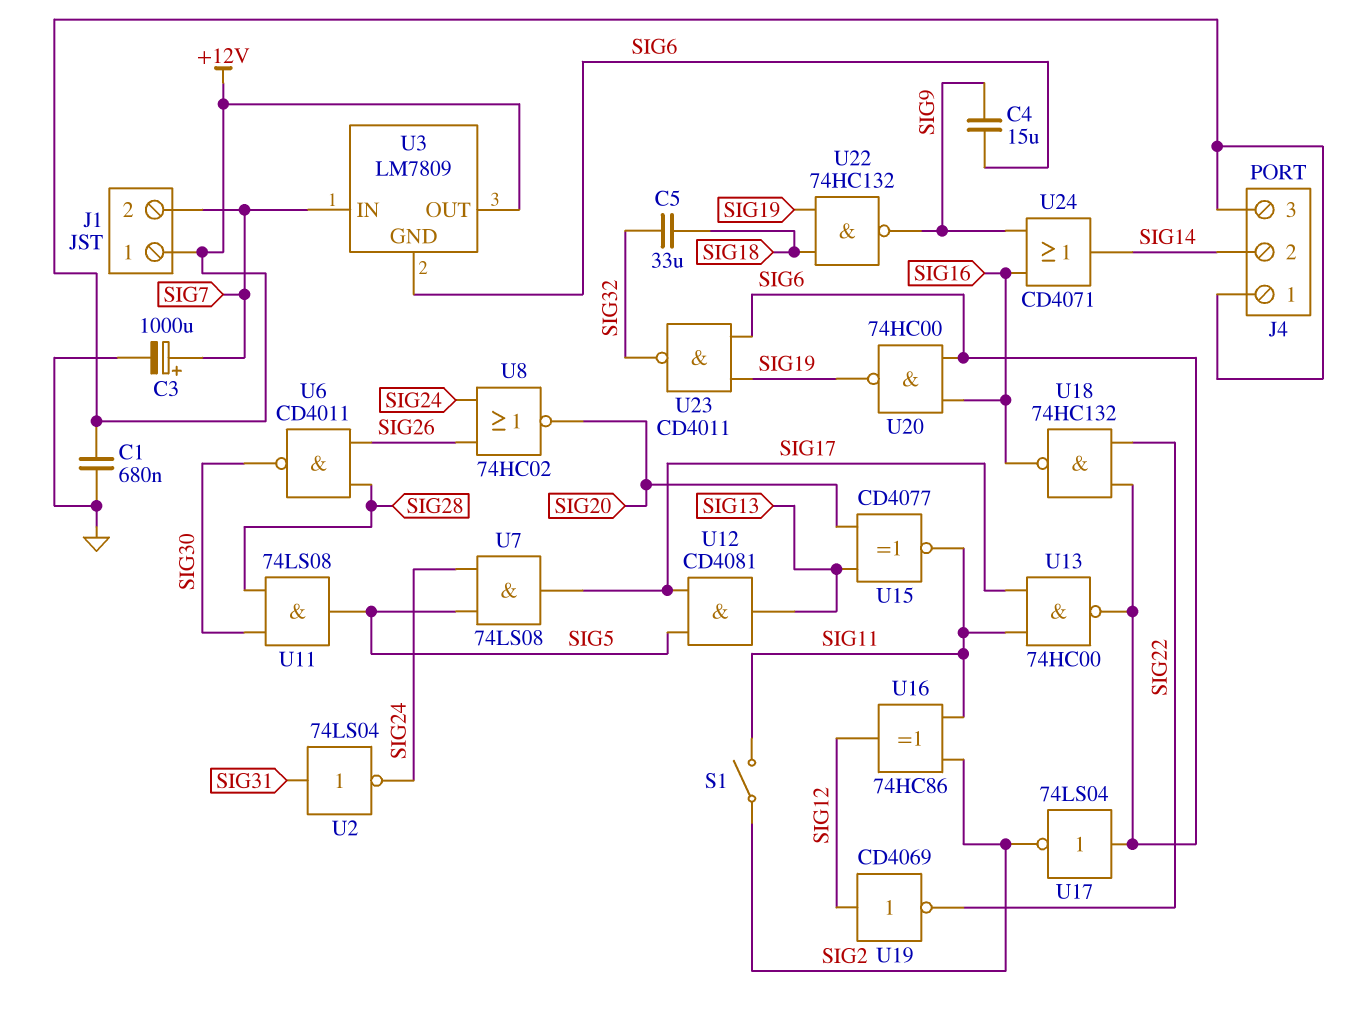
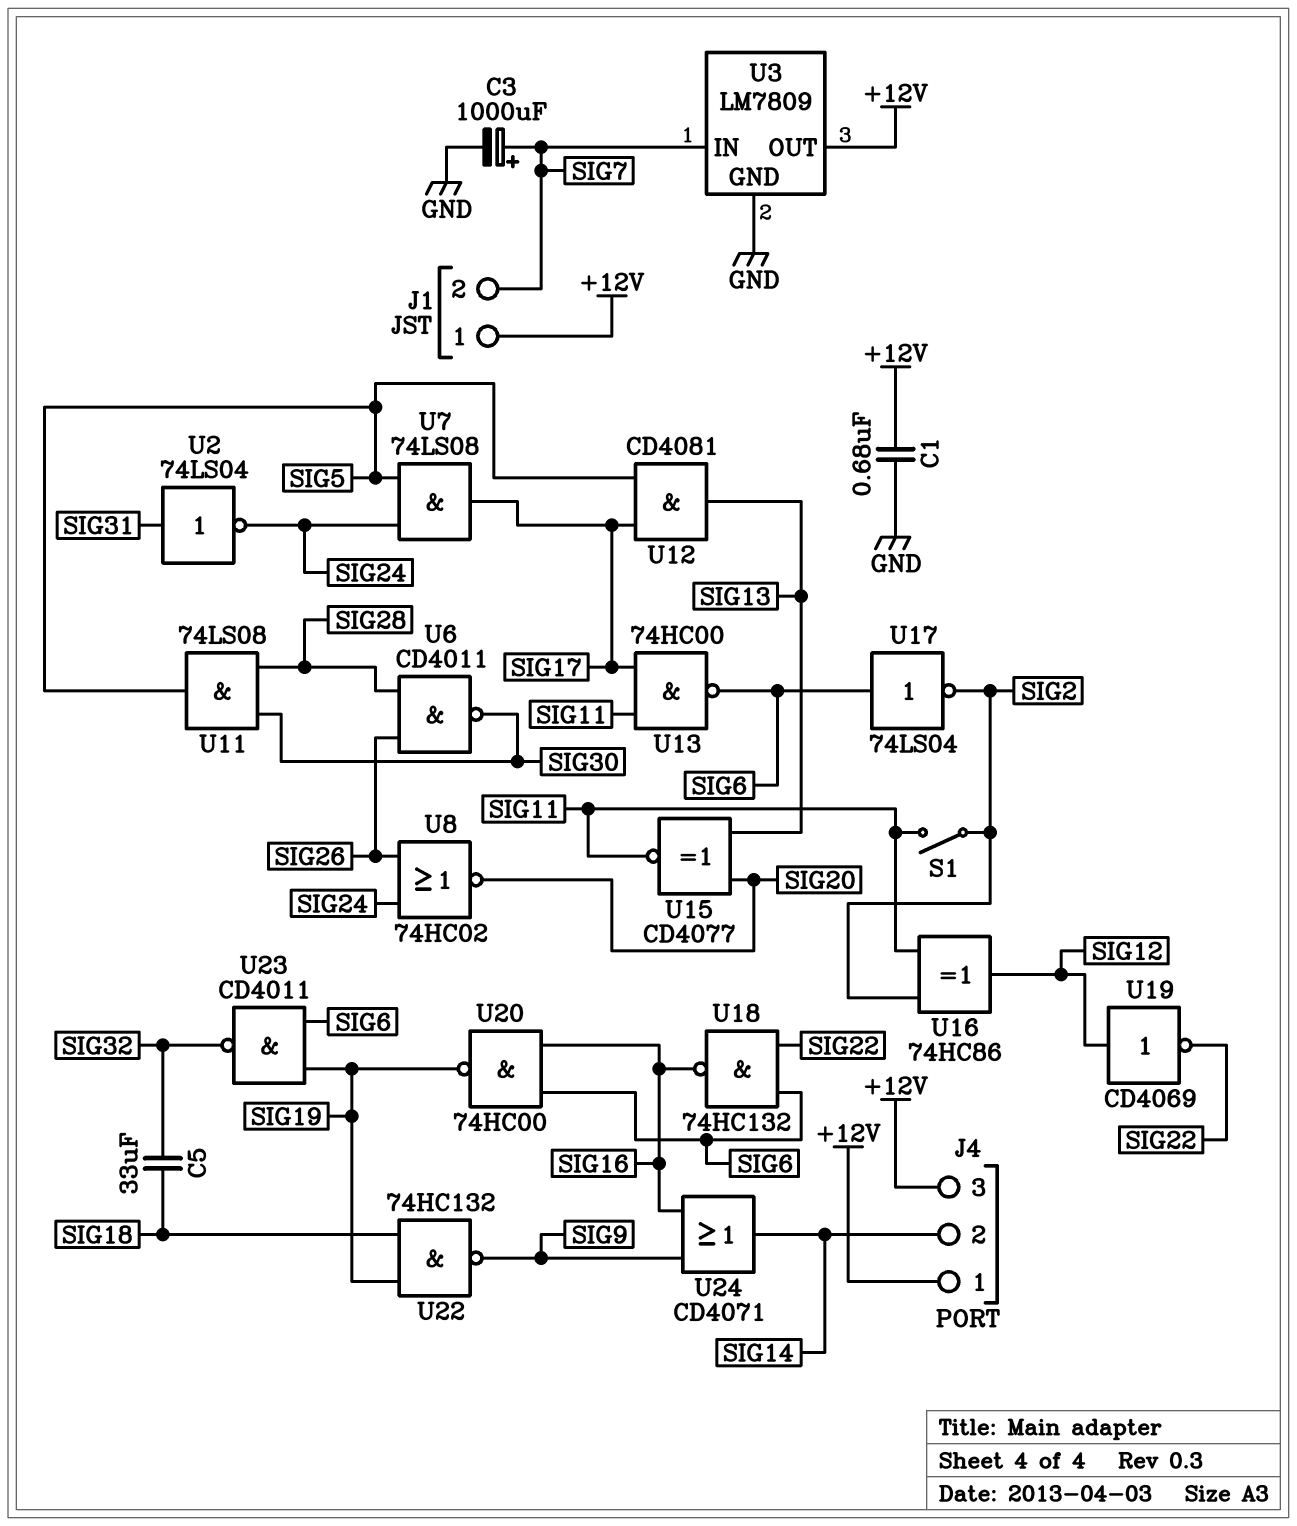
C4: 15uF (SIG6, SIG9) -> none
U3 pin GND: SIG6 -> GND

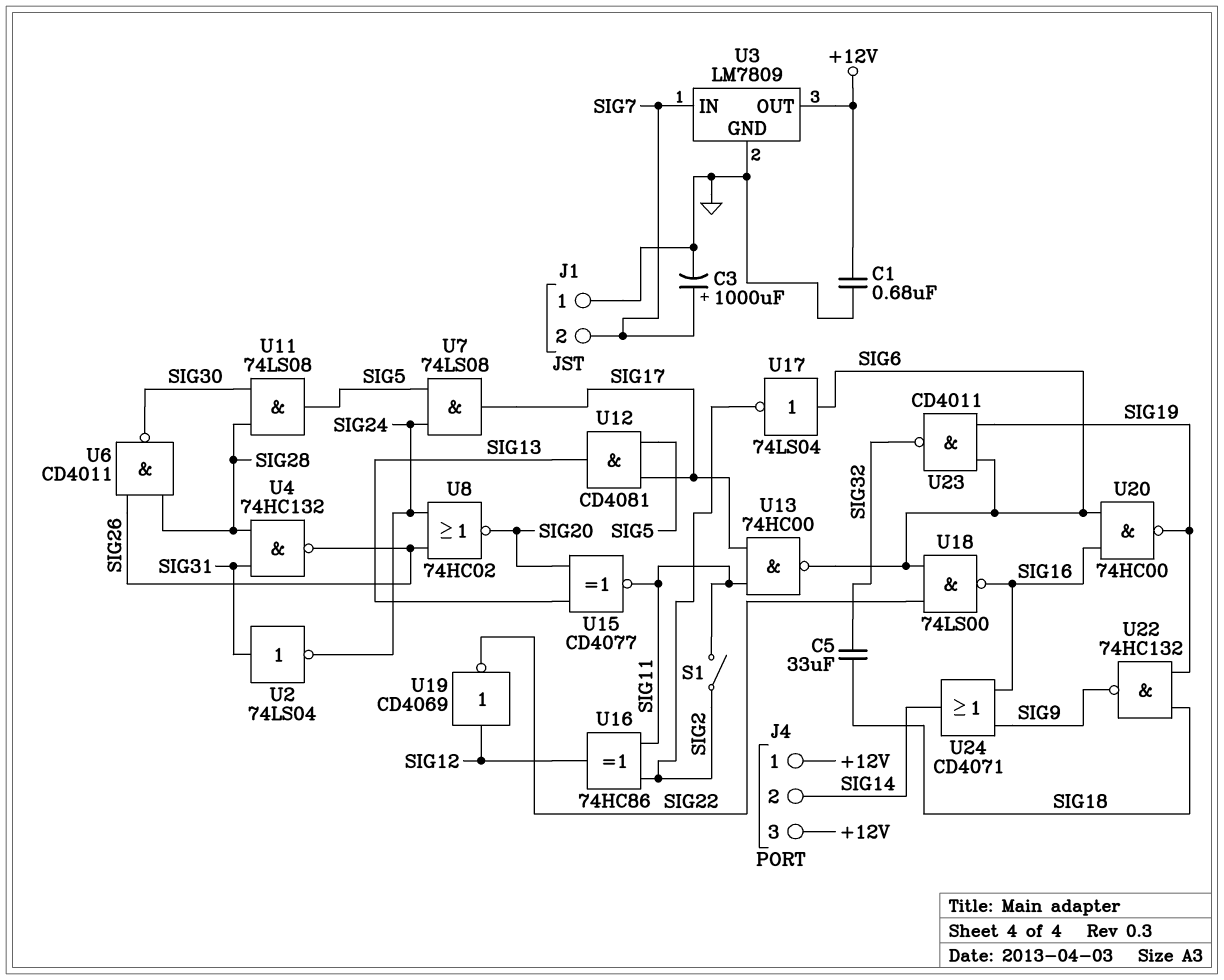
J1 pin 1: +12V -> GND
U4: none -> NAND 74HC132 (in SIG28, in SIG31, out SIG26)
U18: NAND 74HC132 (in SIG6, in SIG22, out SIG16) -> NAND 74LS00 (in SIG6, in SIG22, out SIG16)

